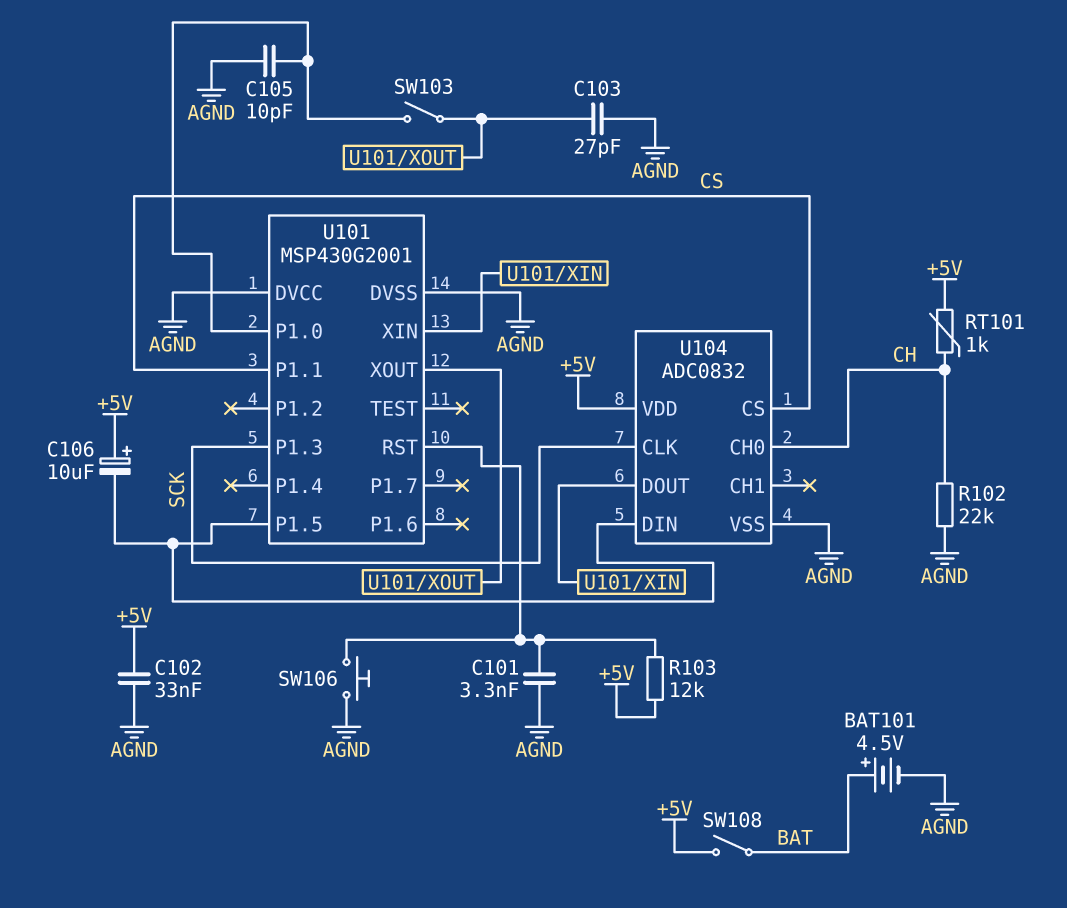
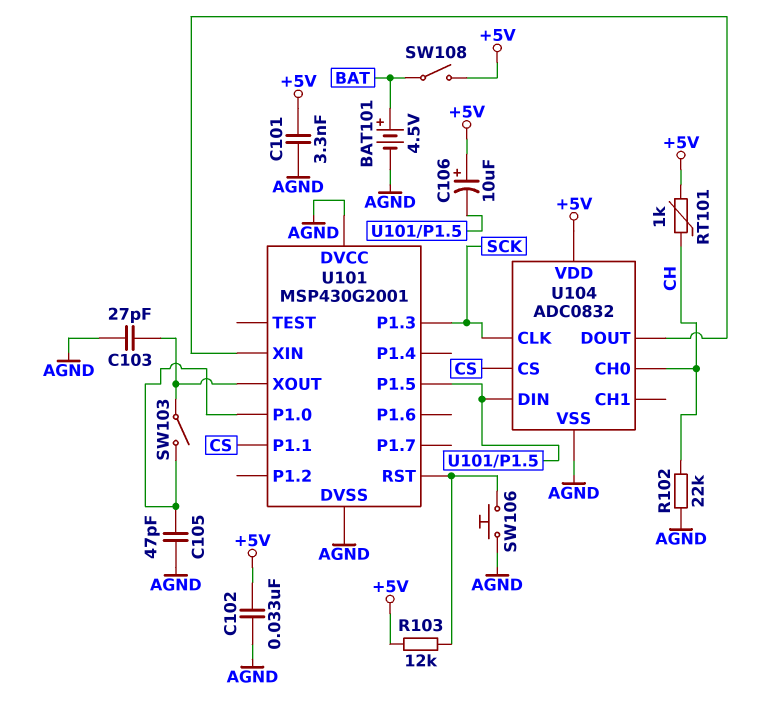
C101: 3.3nF (AGND, U101/RST) -> 3.3nF (+5V, AGND)
C105: 10pF (AGND, U101/P1.0) -> 47pF (AGND, U101/P1.0)

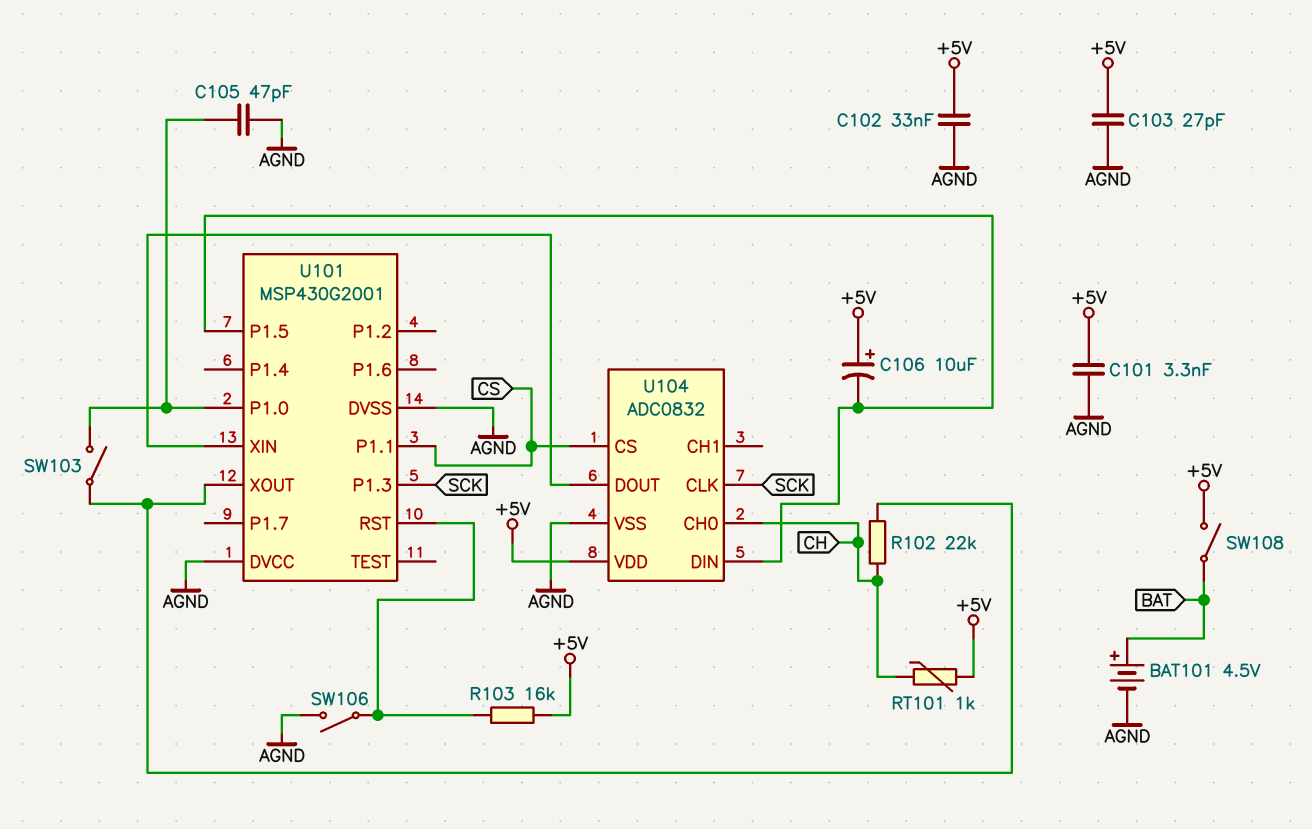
C103: 27pF (AGND, U101/XOUT) -> 27pF (+5V, AGND)
R102: 22k (AGND, CH) -> 22k (CH, U101/XOUT)
R103: 12k (+5V, U101/RST) -> 16k (+5V, U101/RST)
SW106: button (AGND, U101/RST) -> switch (AGND, U101/RST)

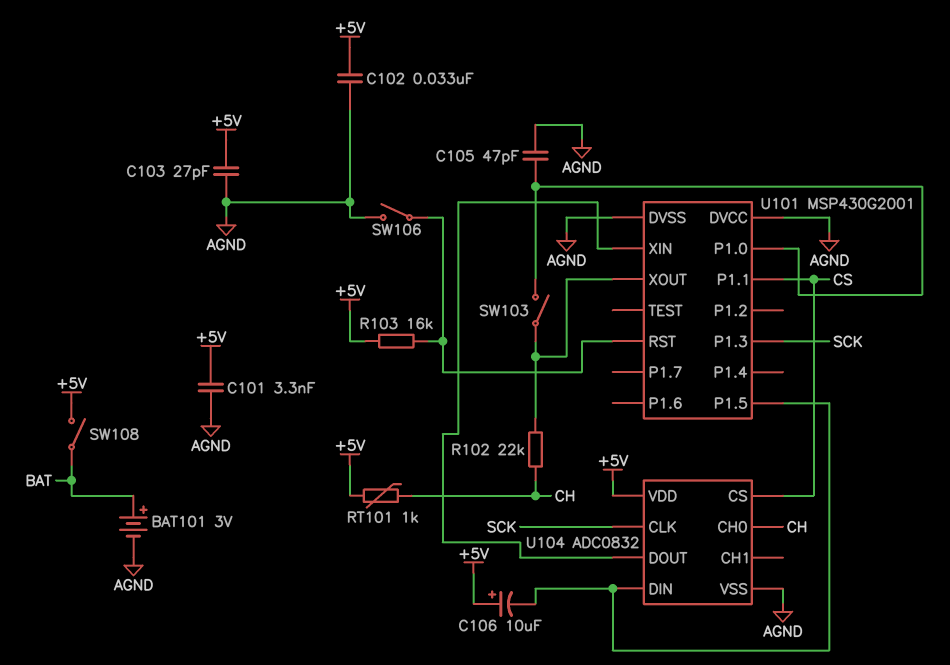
BAT101: 4.5V (plus BAT, minus AGND) -> 3V (plus BAT, minus AGND)

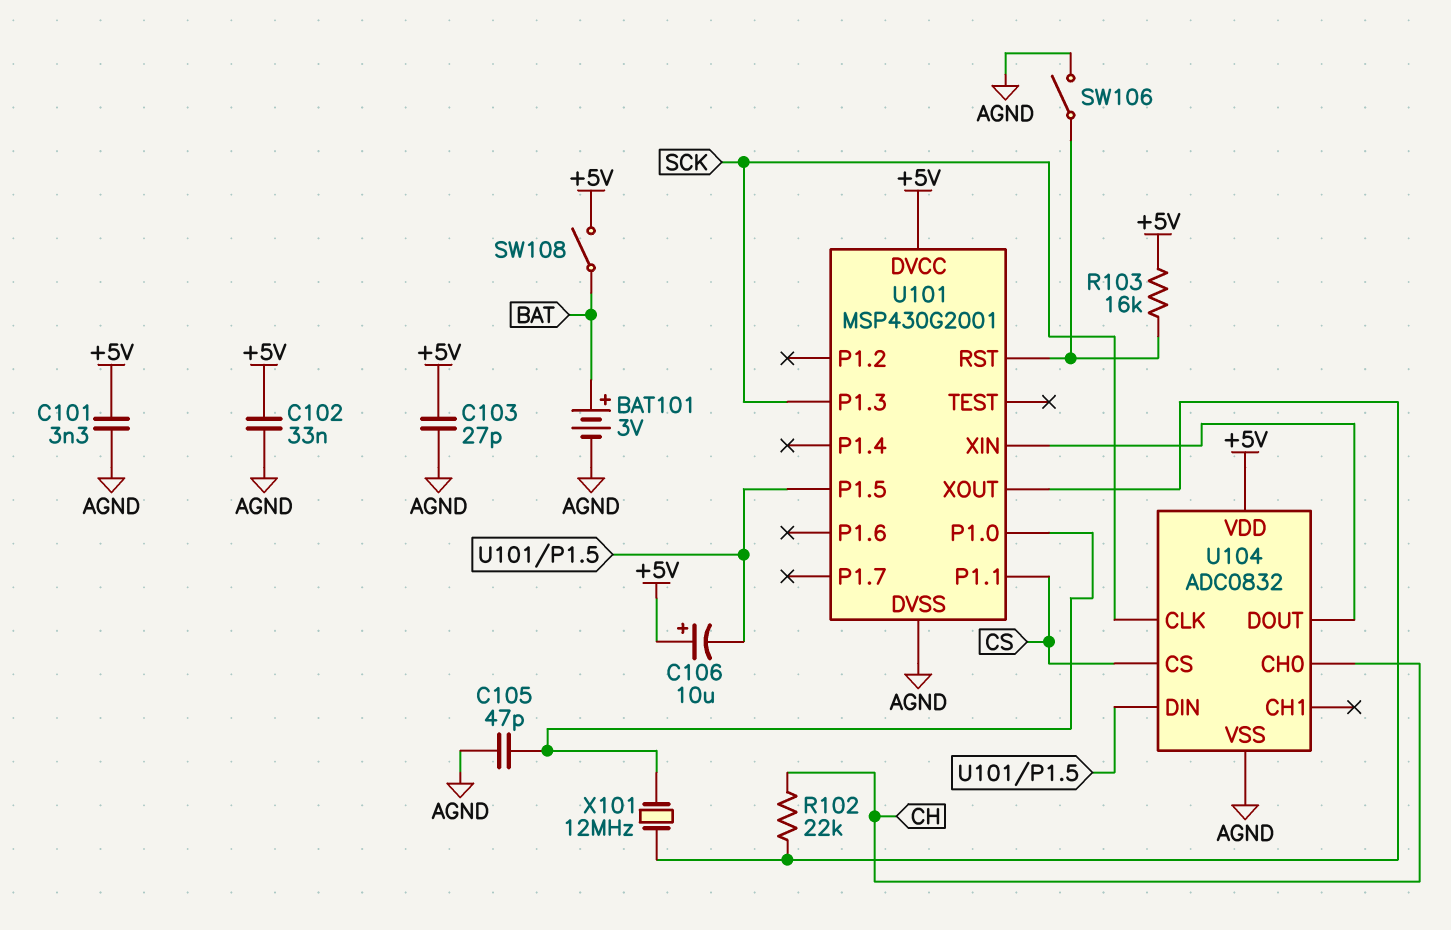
RT101: 1k (+5V, CH) -> none
SW103: switch (U101/P1.0, U101/XOUT) -> none
U101 pin DVCC: AGND -> +5V
X101: none -> 12MHz (U101/P1.0, U101/XOUT)

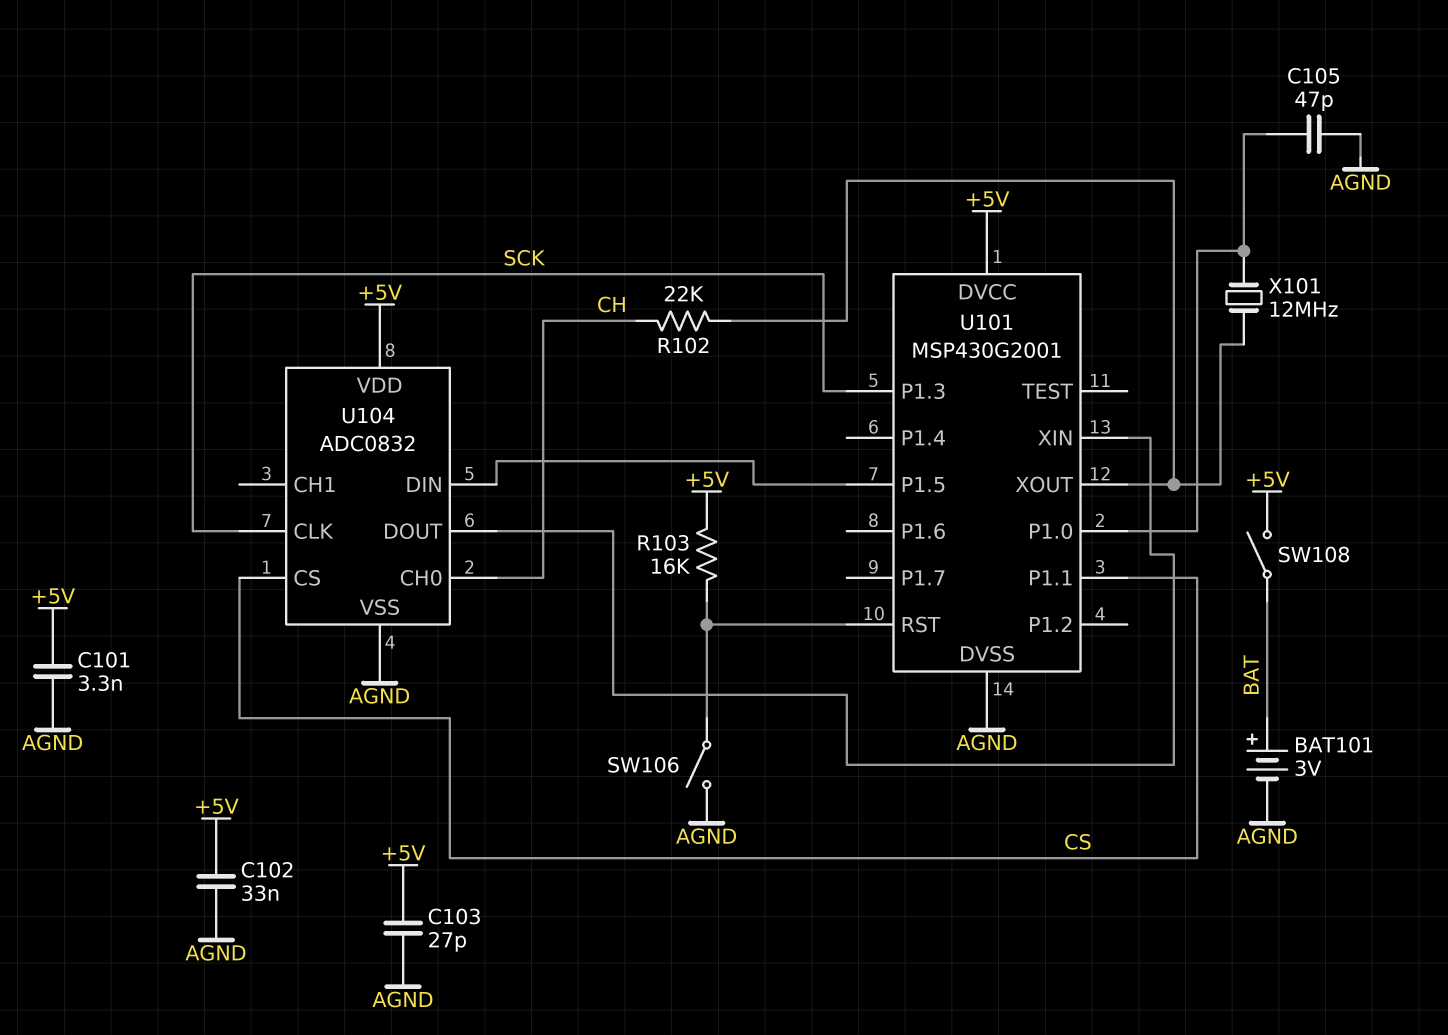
C106: 10uF (plus +5V, minus U101/P1.5) -> none

